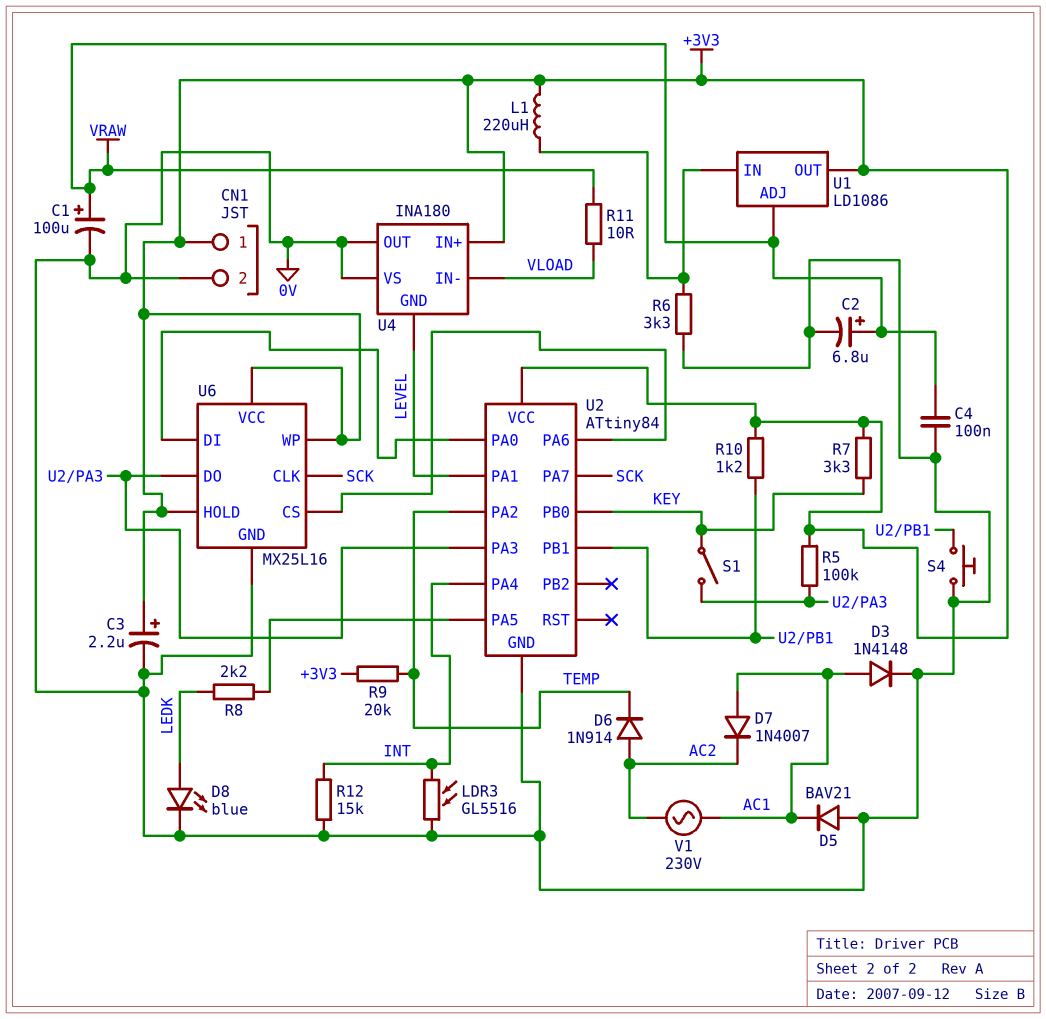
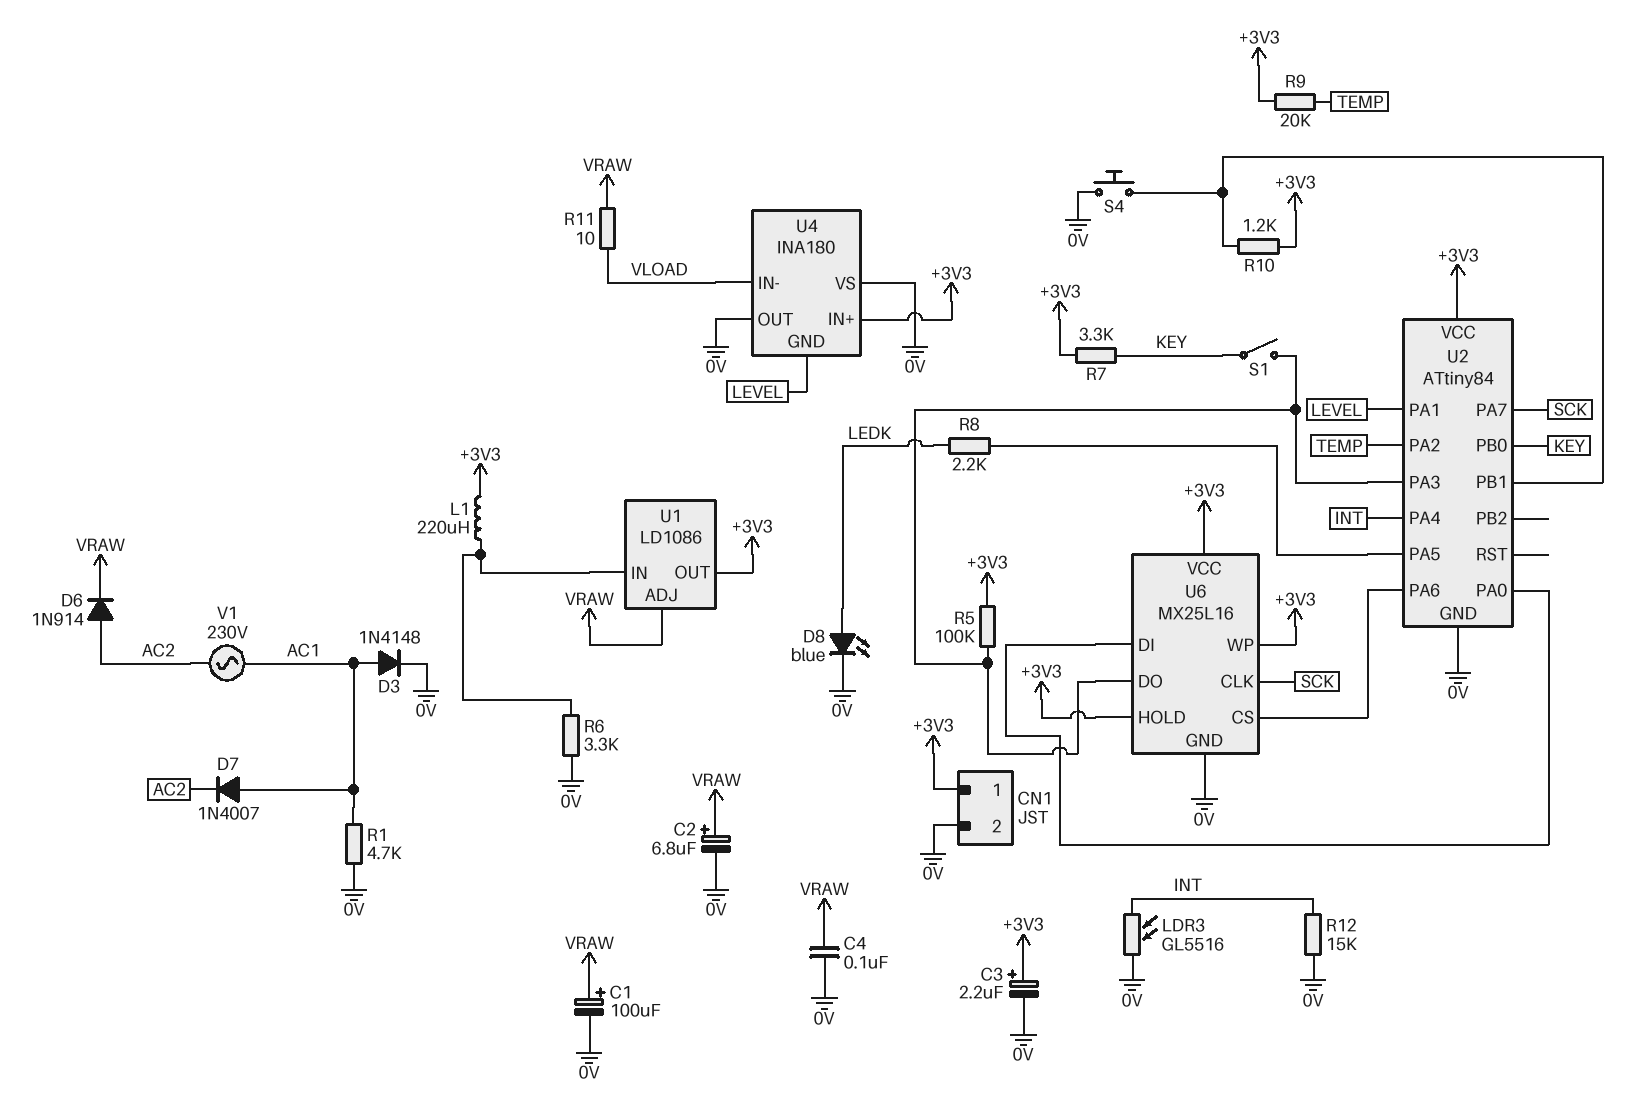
D5: diode BAV21 (A 0V, K AC1) -> none
D6: diode 1N914 (A AC2, K TEMP) -> diode 1N914 (A AC2, K VRAW)
R1: none -> 4.7k (0V, AC1)

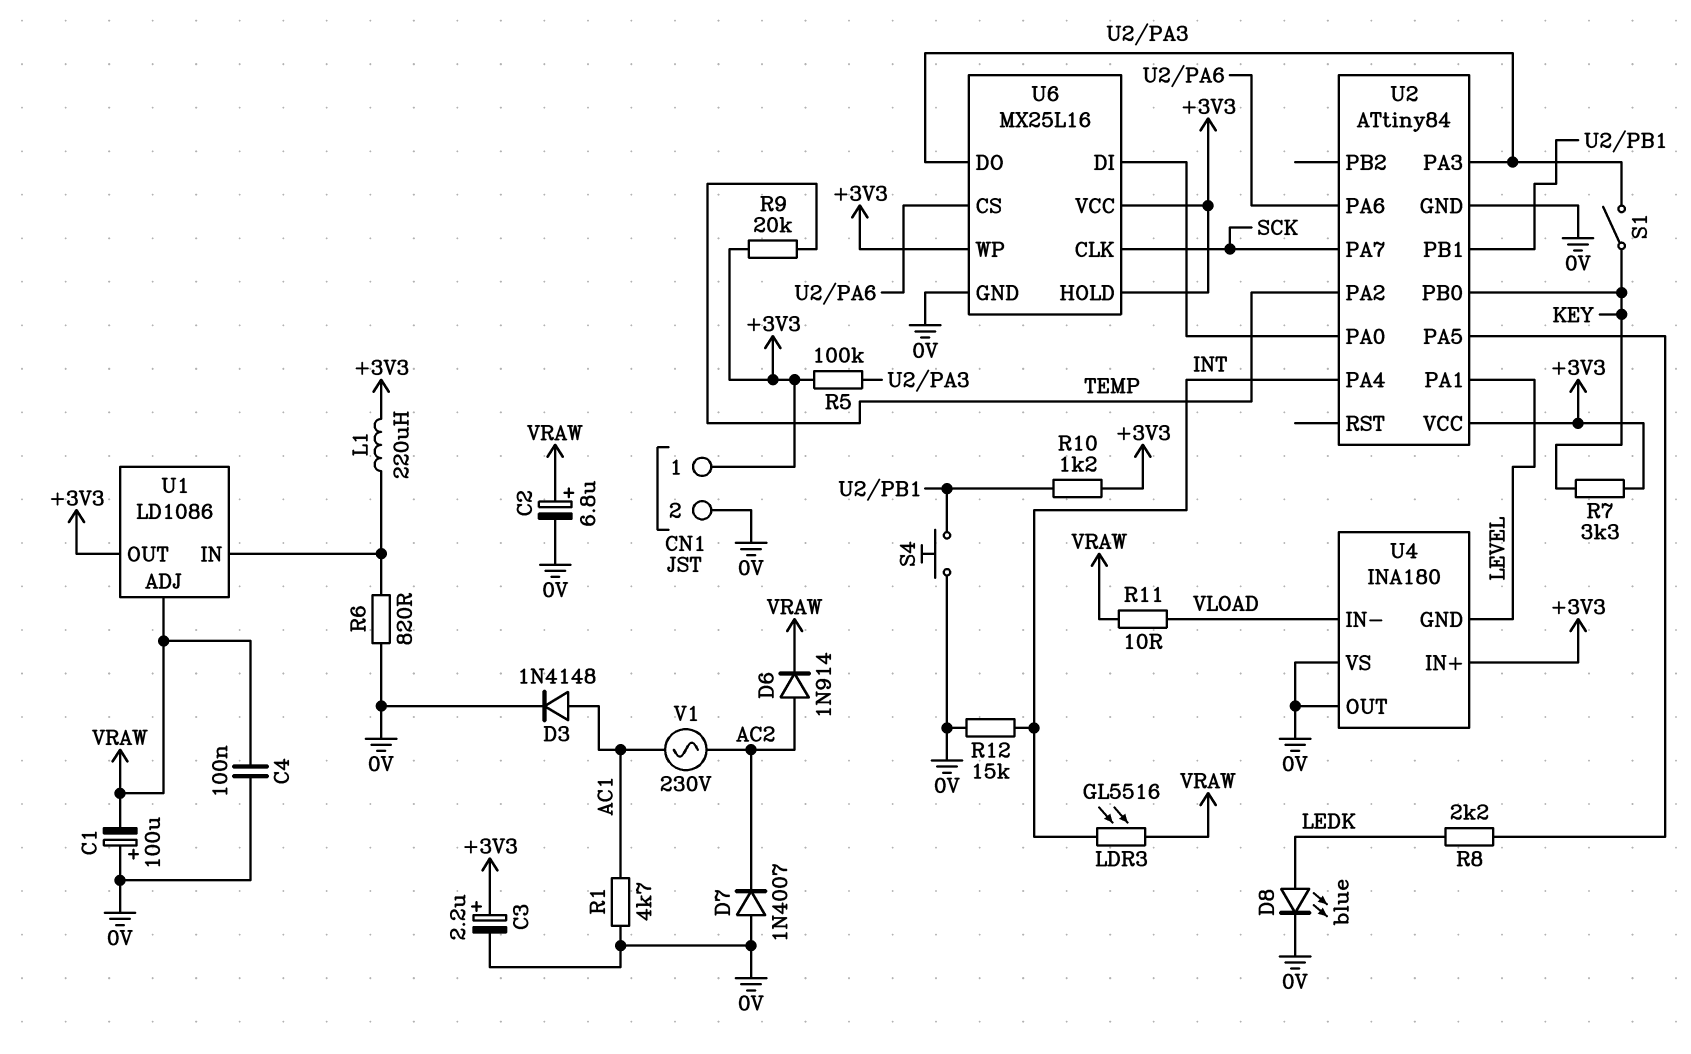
C1: 100uF (plus VRAW, minus 0V) -> 100uF (plus 0V, minus VRAW)
D7: diode 1N4007 (A AC1, K AC2) -> diode 1N4007 (A 0V, K AC2)
LDR3: GL5516 (0V, INT) -> GL5516 (INT, VRAW)
R6: 3.3k (0V, U1/IN) -> 820 (0V, U1/IN)

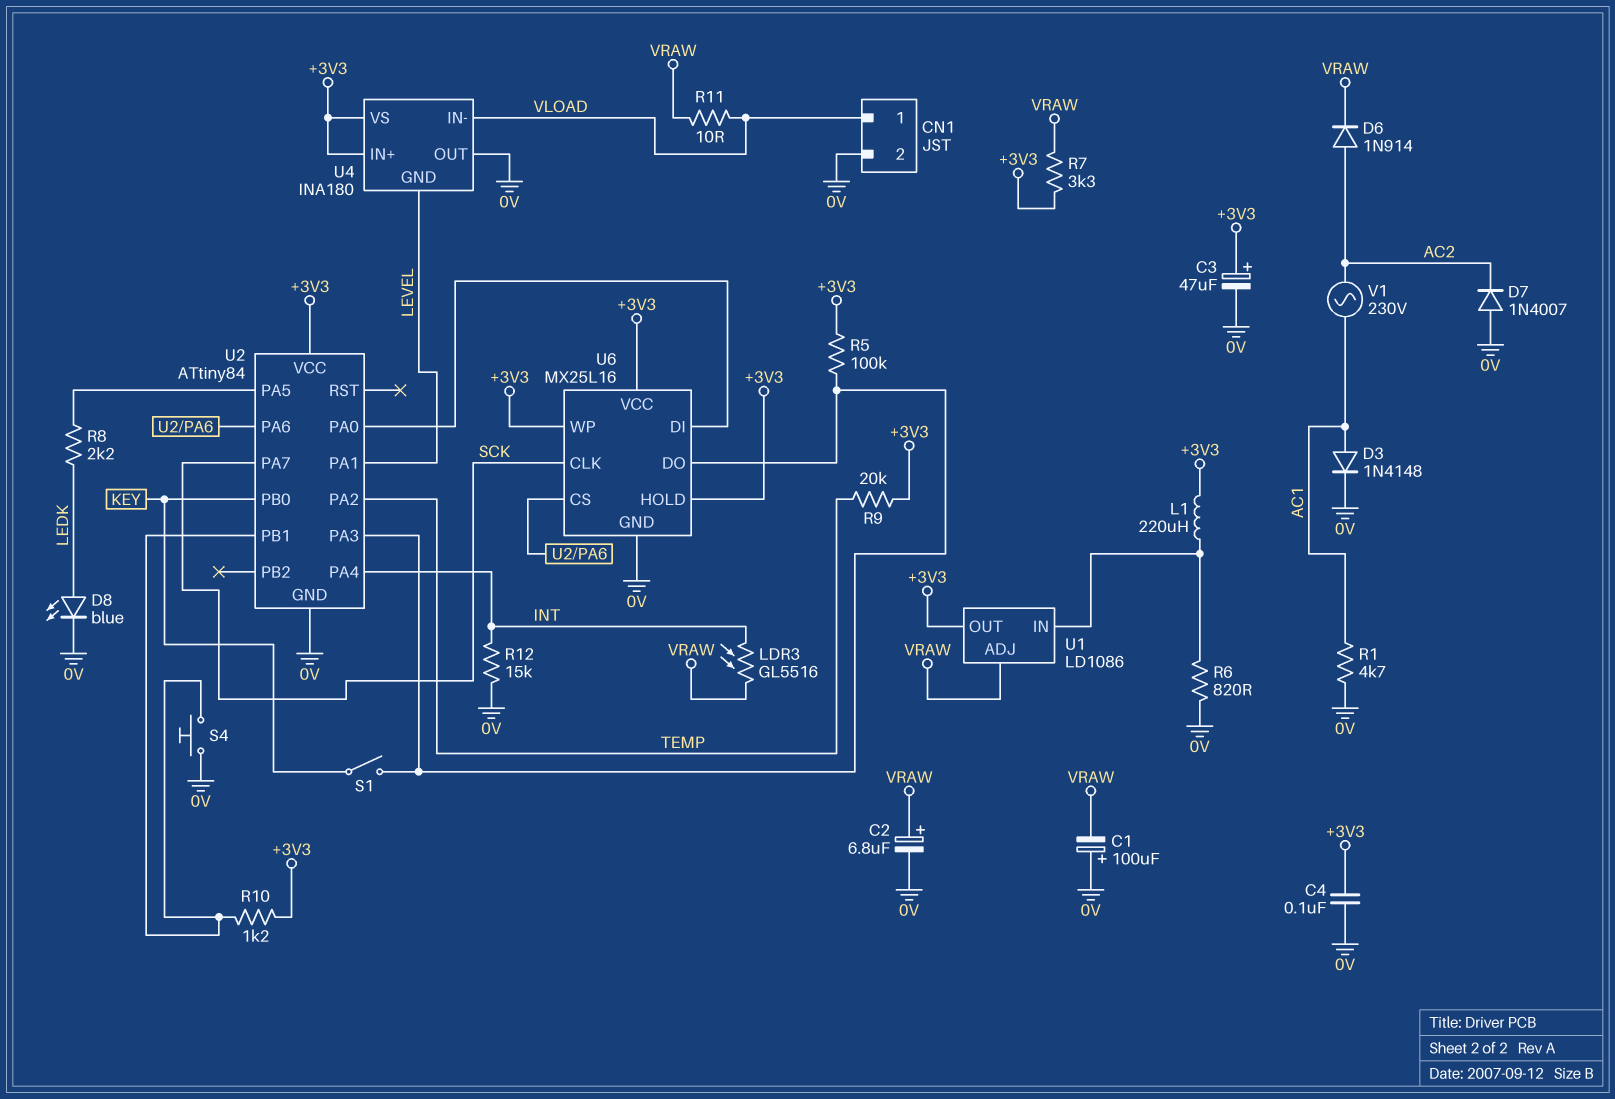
C3: 2.2uF (plus +3V3, minus 0V) -> 47uF (plus +3V3, minus 0V)
C4: 100nF (0V, VRAW) -> 100nF (+3V3, 0V)
CN1 pin 1: +3V3 -> VLOAD
R7: 3.3k (+3V3, KEY) -> 3.3k (+3V3, VRAW)
U4 pin VS: 0V -> +3V3

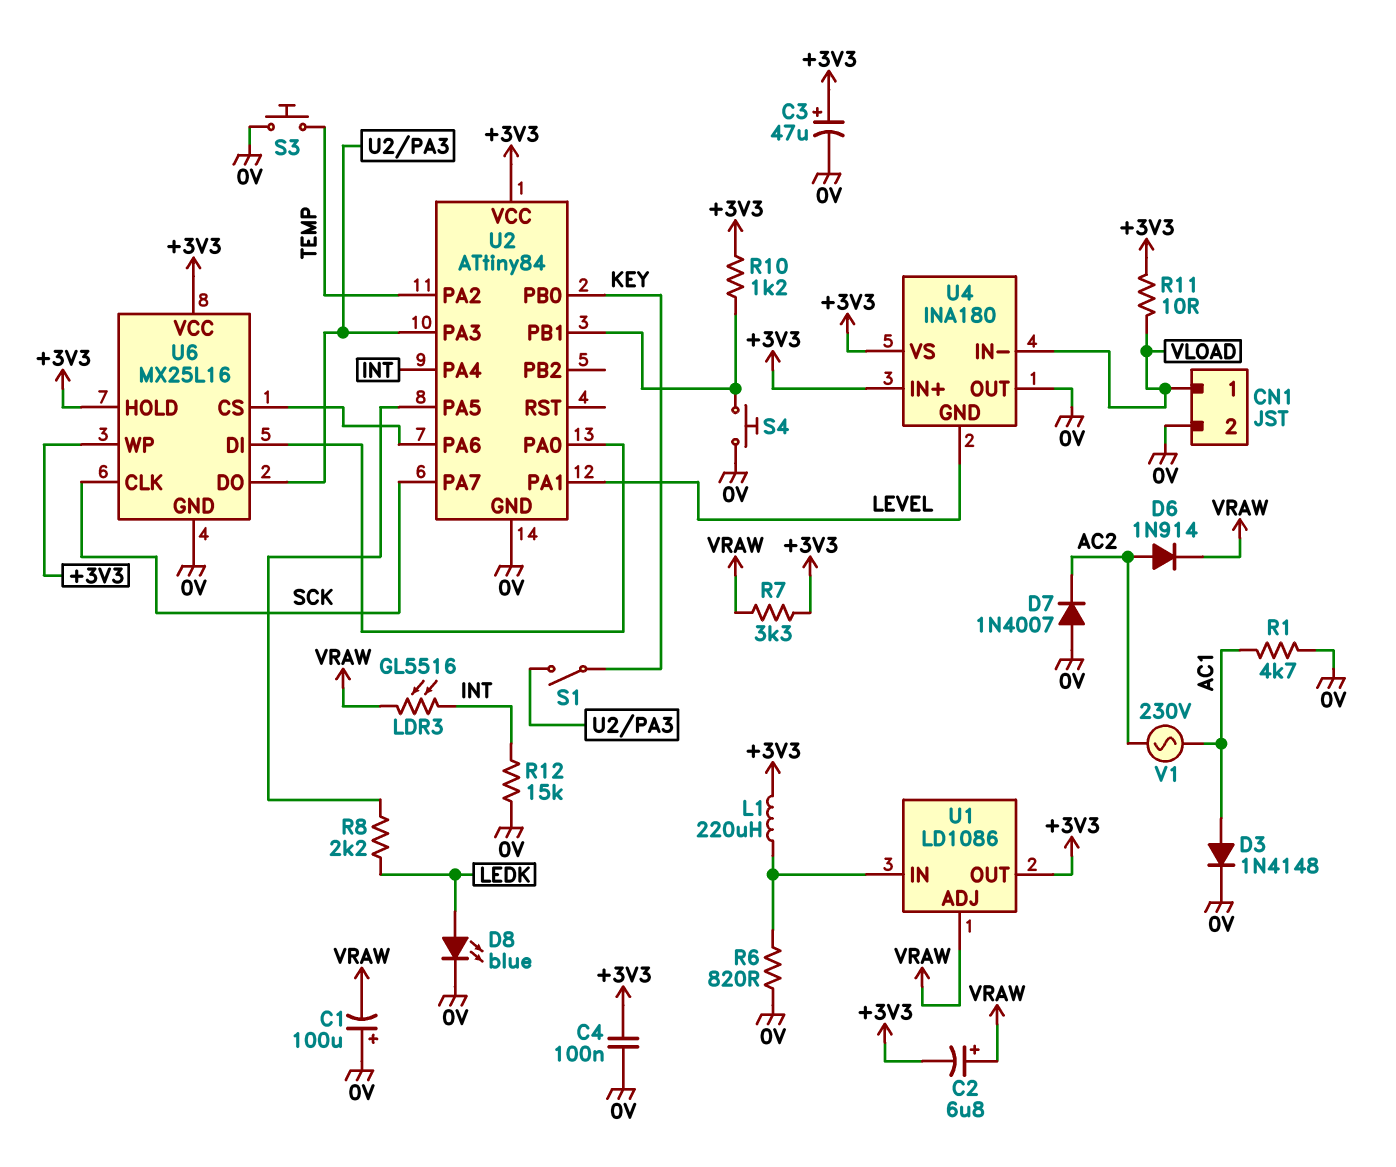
C2: 6.8uF (plus VRAW, minus 0V) -> 6.8uF (plus VRAW, minus +3V3)
R5: 100k (+3V3, U2/PA3) -> none
R9: 20k (+3V3, TEMP) -> none
R11: 10 (VLOAD, VRAW) -> 10 (+3V3, VLOAD)
S3: none -> button (0V, TEMP)

